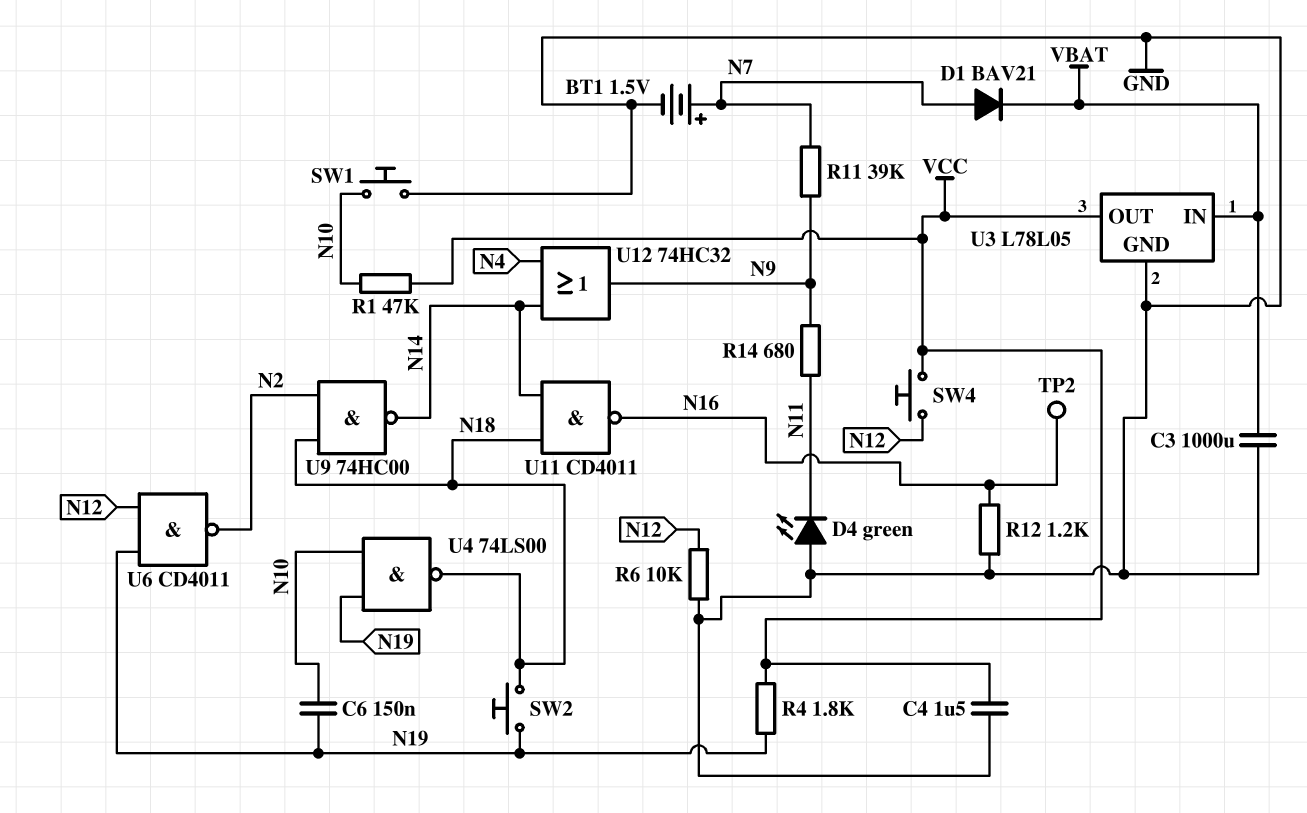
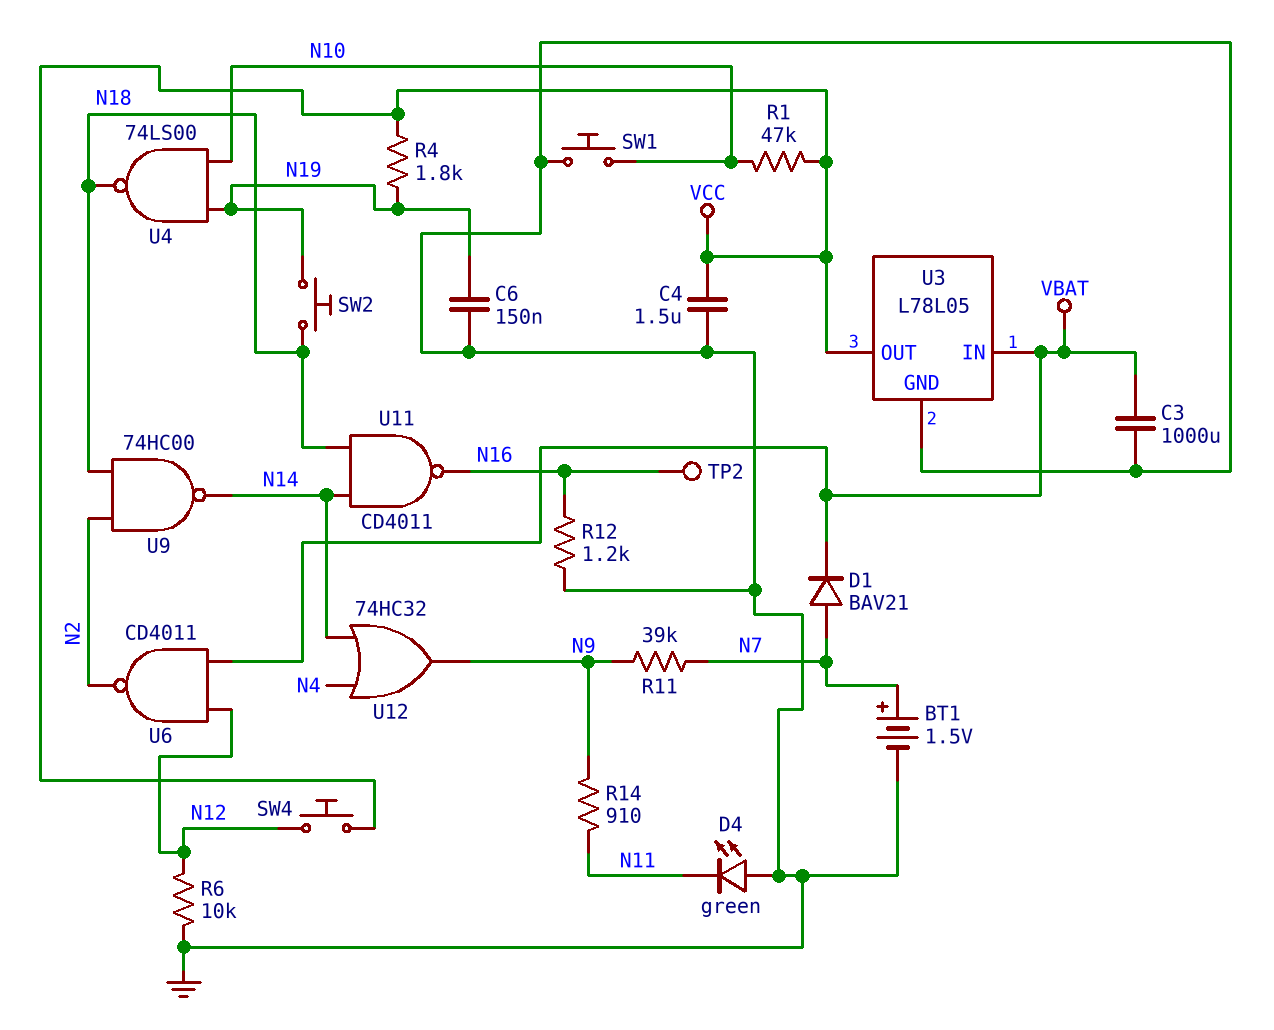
C6: 150nF (N10, N19) -> 150nF (GND, N19)
R14: 680 (N9, N11) -> 910 (N9, N11)
U6: NAND CD4011 (in N12, in N19, out N2) -> NAND CD4011 (in N12, in VBAT, out N2)

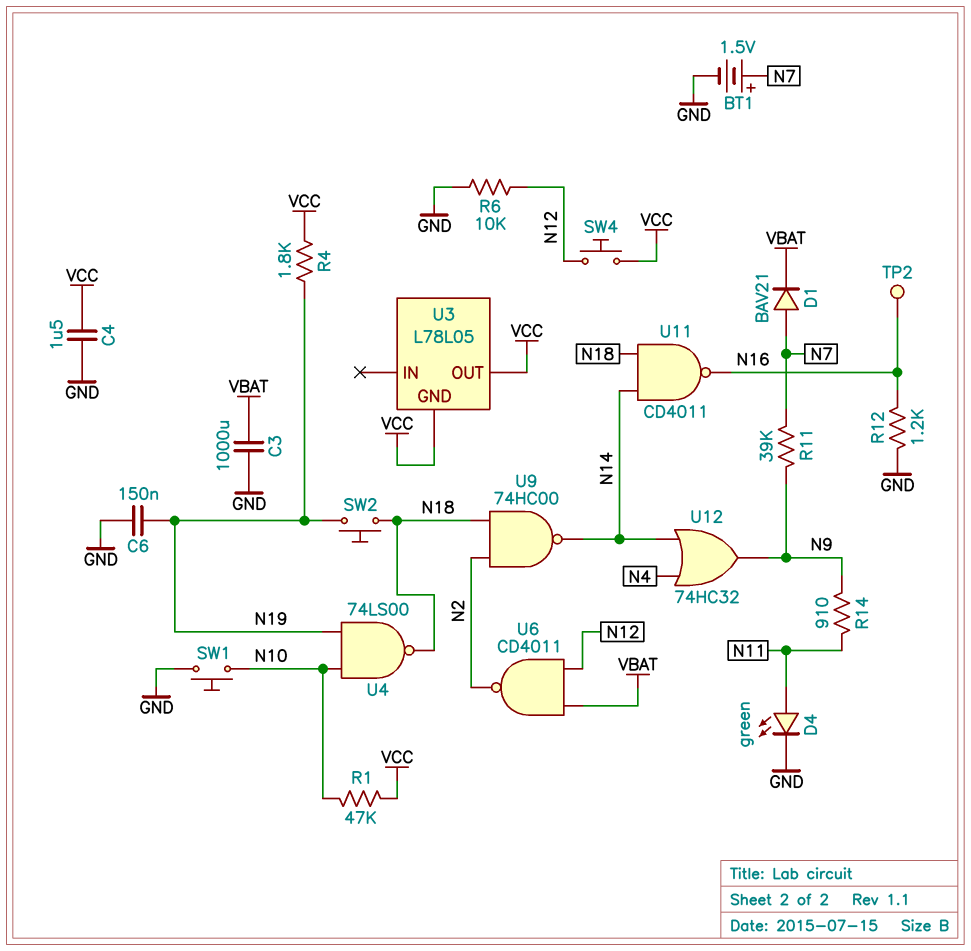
D4: LED green (A GND, K N11) -> LED green (A N11, K GND)
U3 pin GND: GND -> VCC
U3 pin IN: VBAT -> none

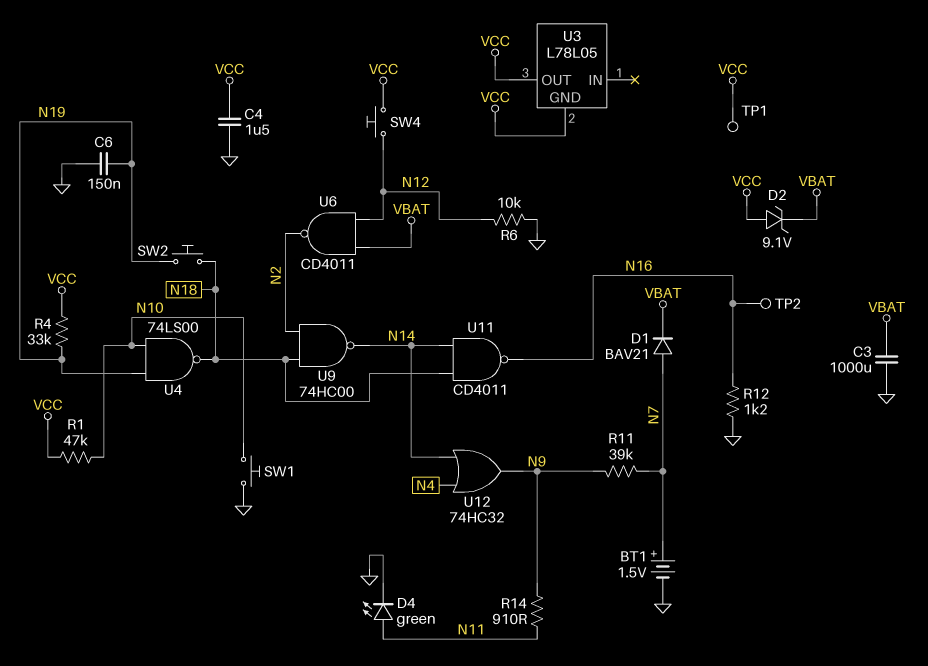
D2: none -> zener 9.1V (A VCC, K VBAT)
R4: 1.8k (N19, VCC) -> 33k (N19, VCC)
TP1: none -> test point (VCC)

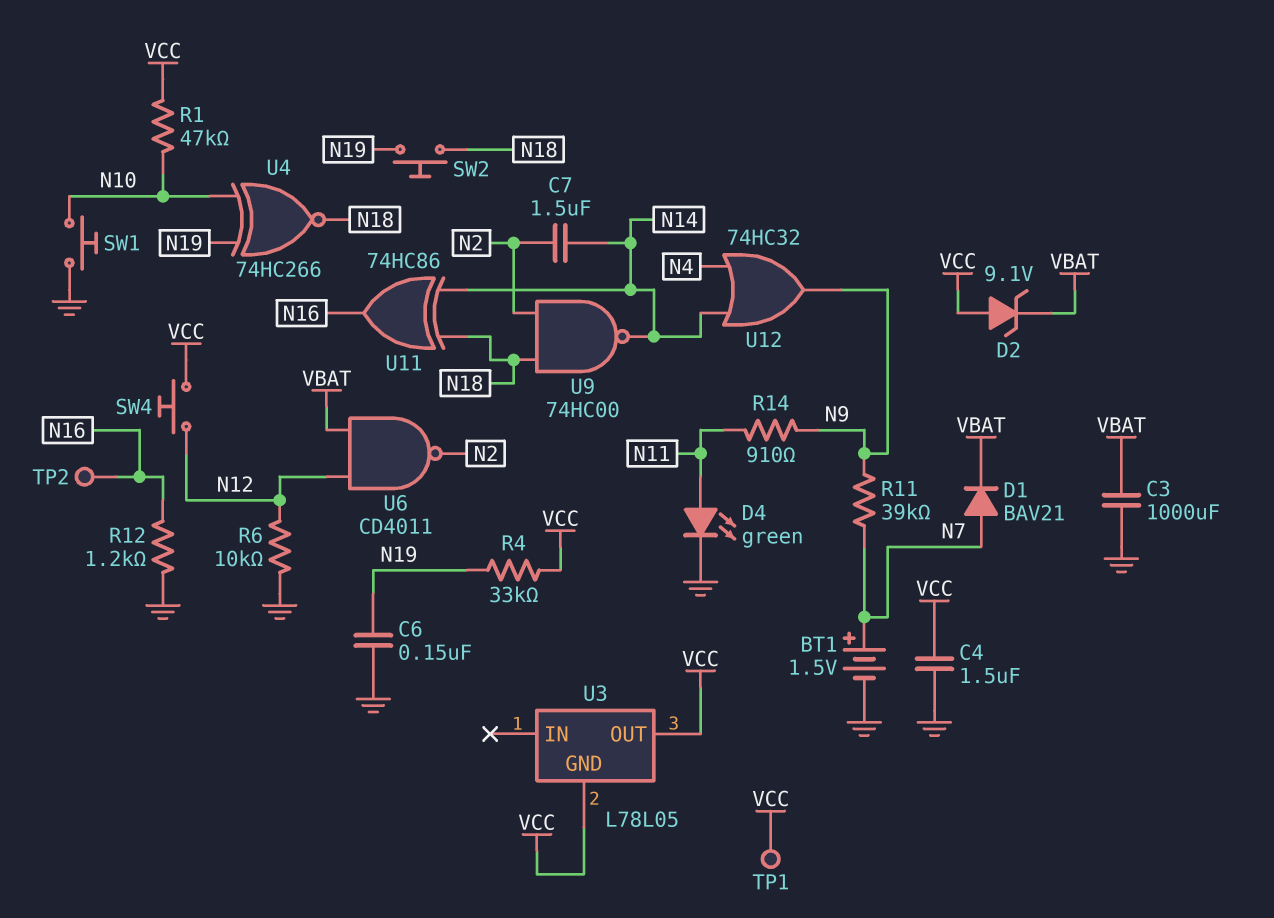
C7: none -> 1.5uF (N2, N14)
U4: NAND 74LS00 (in N10, in N19, out N18) -> XNOR 74HC266 (in N10, in N19, out N18)
U11: NAND CD4011 (in N14, in N18, out N16) -> XOR 74HC86 (in N14, in N18, out N16)

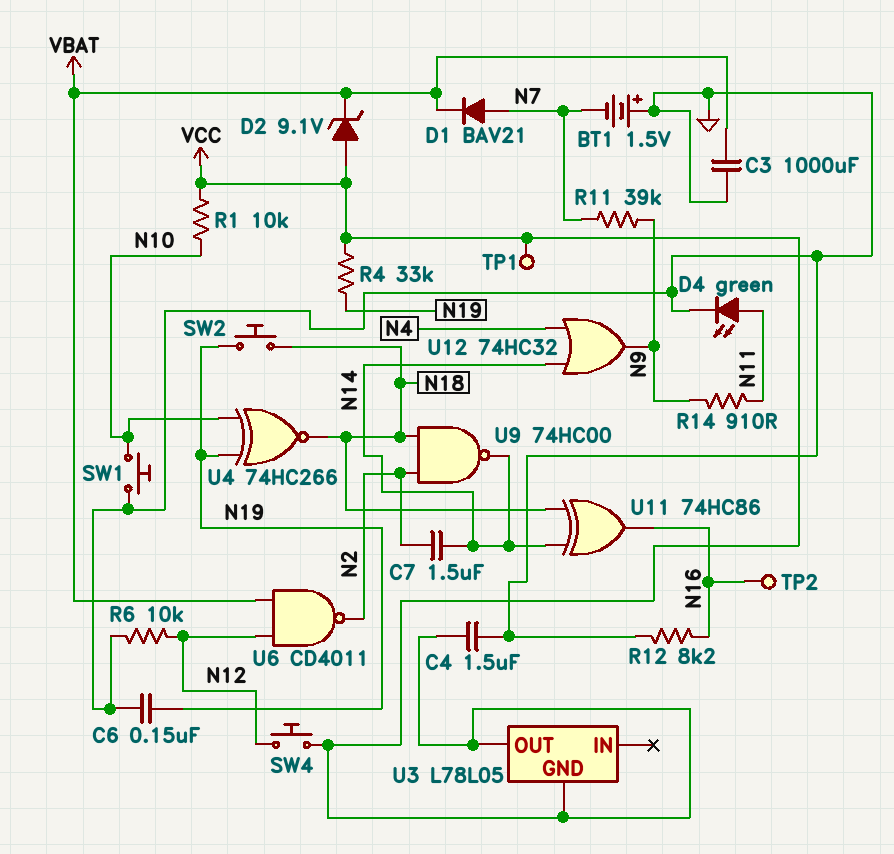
BT1: 1.5V (plus N7, minus GND) -> 1.5V (plus GND, minus N7)
R1: 47k (N10, VCC) -> 10k (N10, VCC)
R12: 1.2k (GND, N16) -> 8.2k (GND, N16)

